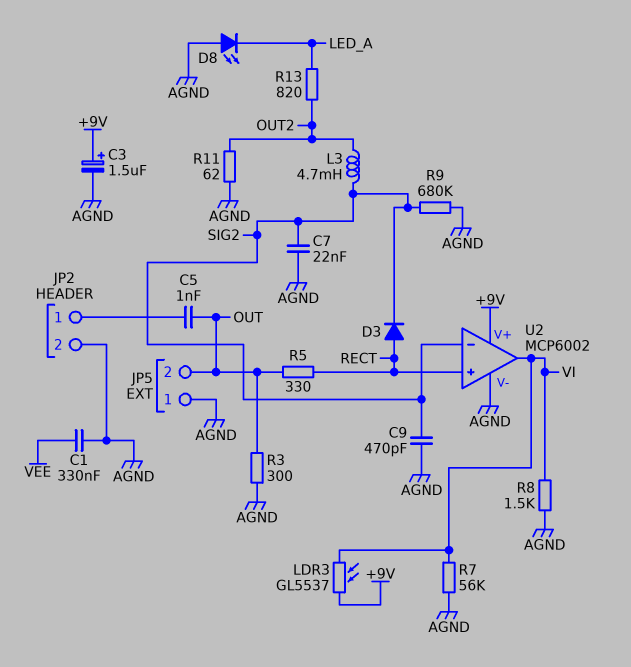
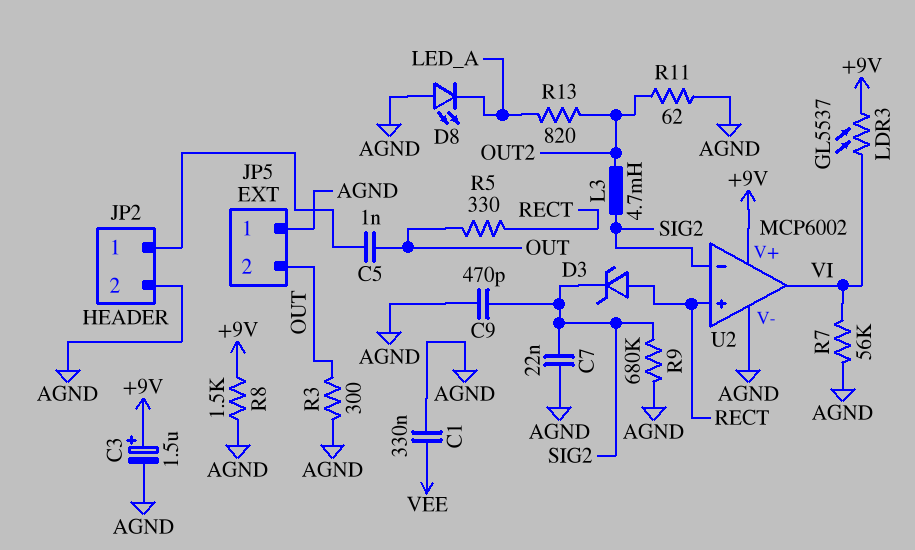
D3: diode (A RECT, K SIG2) -> zener (A RECT, K SIG2)
R8: 1.5k (AGND, VI) -> 1.5k (+9V, AGND)

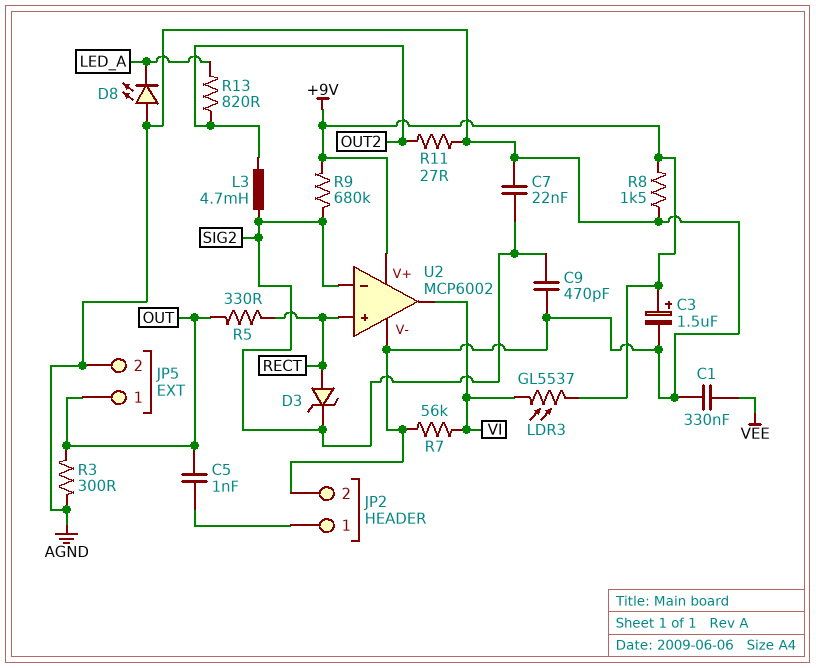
JP5 pin 1: AGND -> OUT
JP5 pin 2: OUT -> AGND
R9: 680k (AGND, SIG2) -> 680k (+9V, SIG2)
R11: 62 (AGND, OUT2) -> 27 (AGND, OUT2)

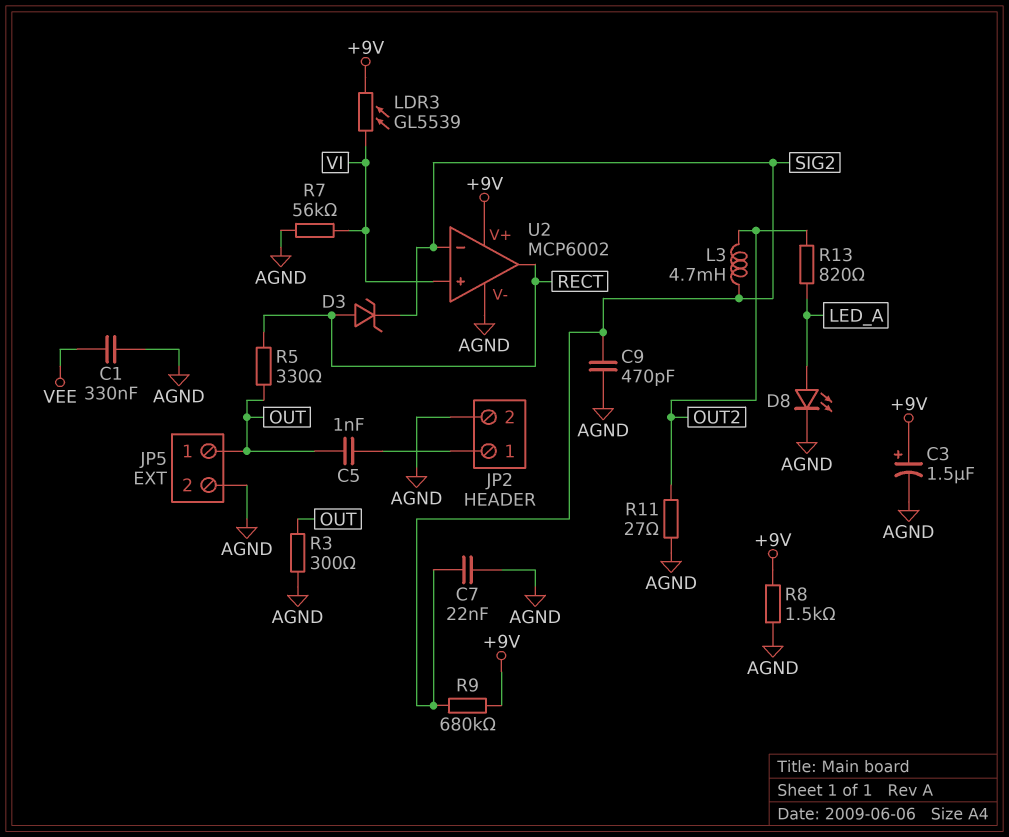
D8: LED (A AGND, K LED_A) -> LED (A LED_A, K AGND)
LDR3: GL5537 (+9V, VI) -> GL5539 (+9V, VI)
U2 pin in+: RECT -> VI
U2 pin out: VI -> RECT

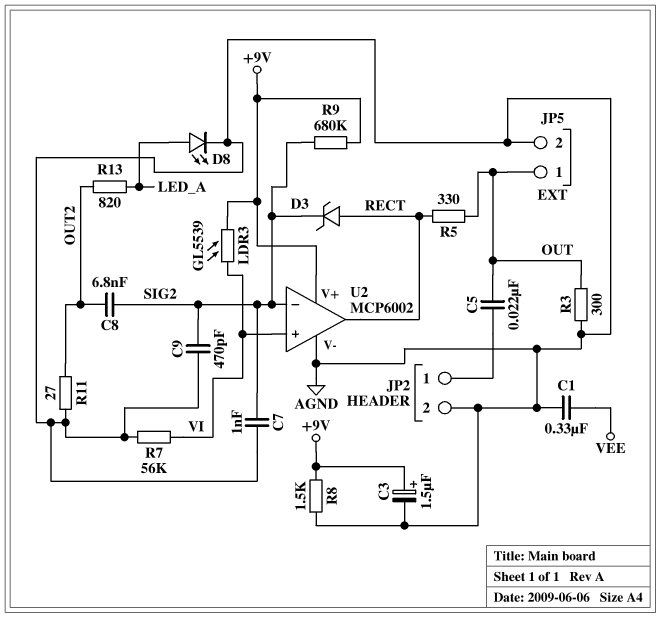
C5: 1nF (JP2/1, OUT) -> 22nF (JP2/1, OUT)
C7: 22nF (AGND, SIG2) -> 1nF (AGND, SIG2)
C8: none -> 6.8nF (OUT2, SIG2)
L3: 4.7mH (OUT2, SIG2) -> none

